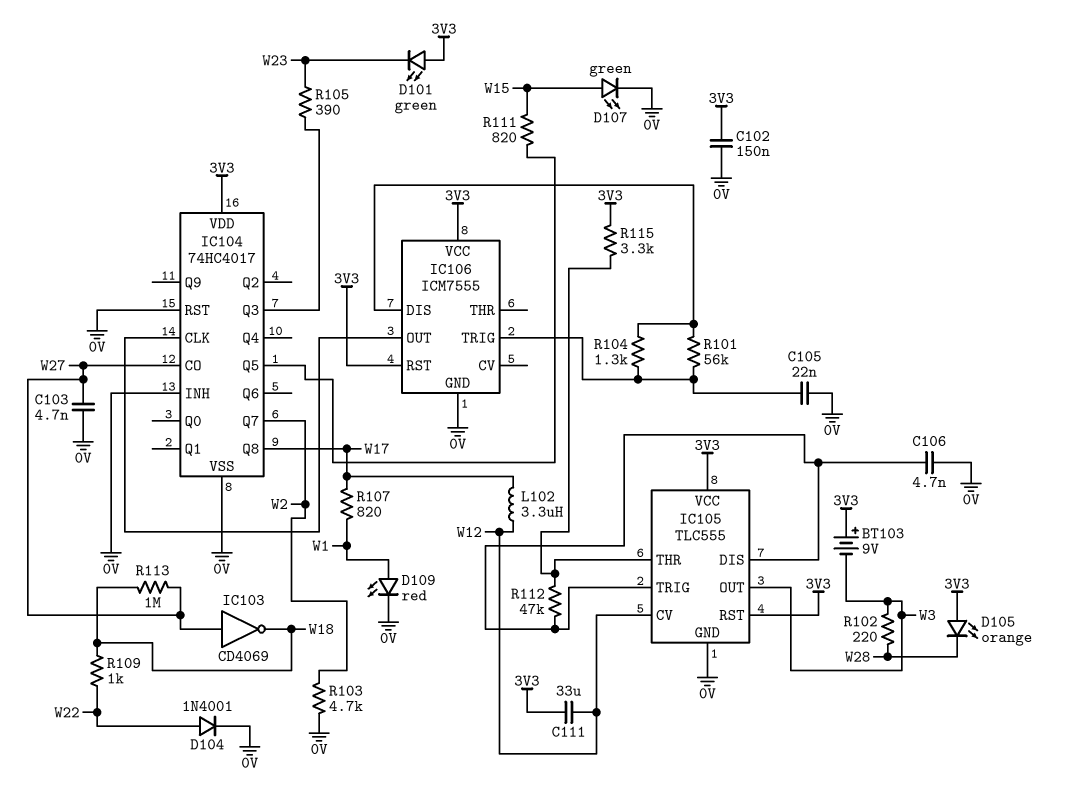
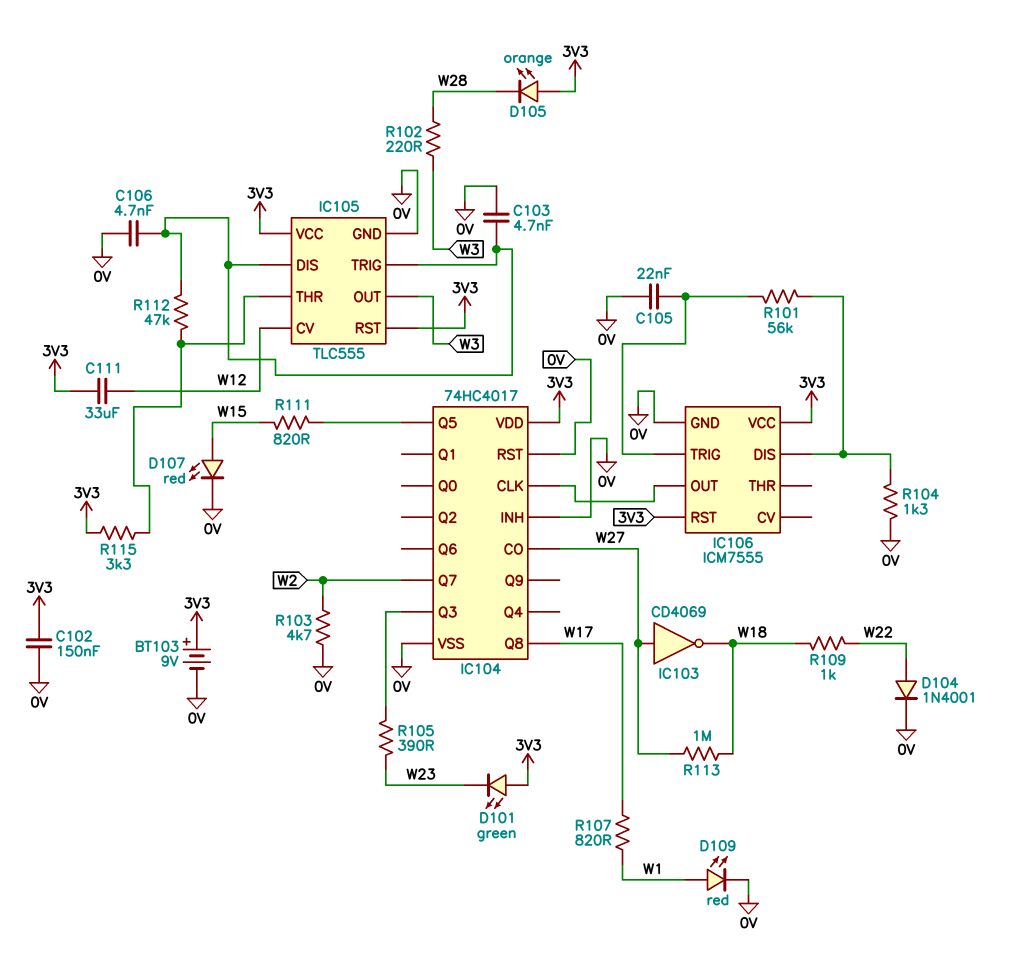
BT103: 9V (plus 3V3, minus W3) -> 9V (plus 3V3, minus 0V)
C103: 4.7nF (0V, W27) -> 4.7nF (0V, IC105/DIS)
D107: LED green (A W15, K 0V) -> LED red (A W15, K 0V)
L102: 3.3uH (W12, W17) -> none
R104: 1.3k (IC106/DIS, IC106/TRIG) -> 1.3k (0V, IC106/DIS)

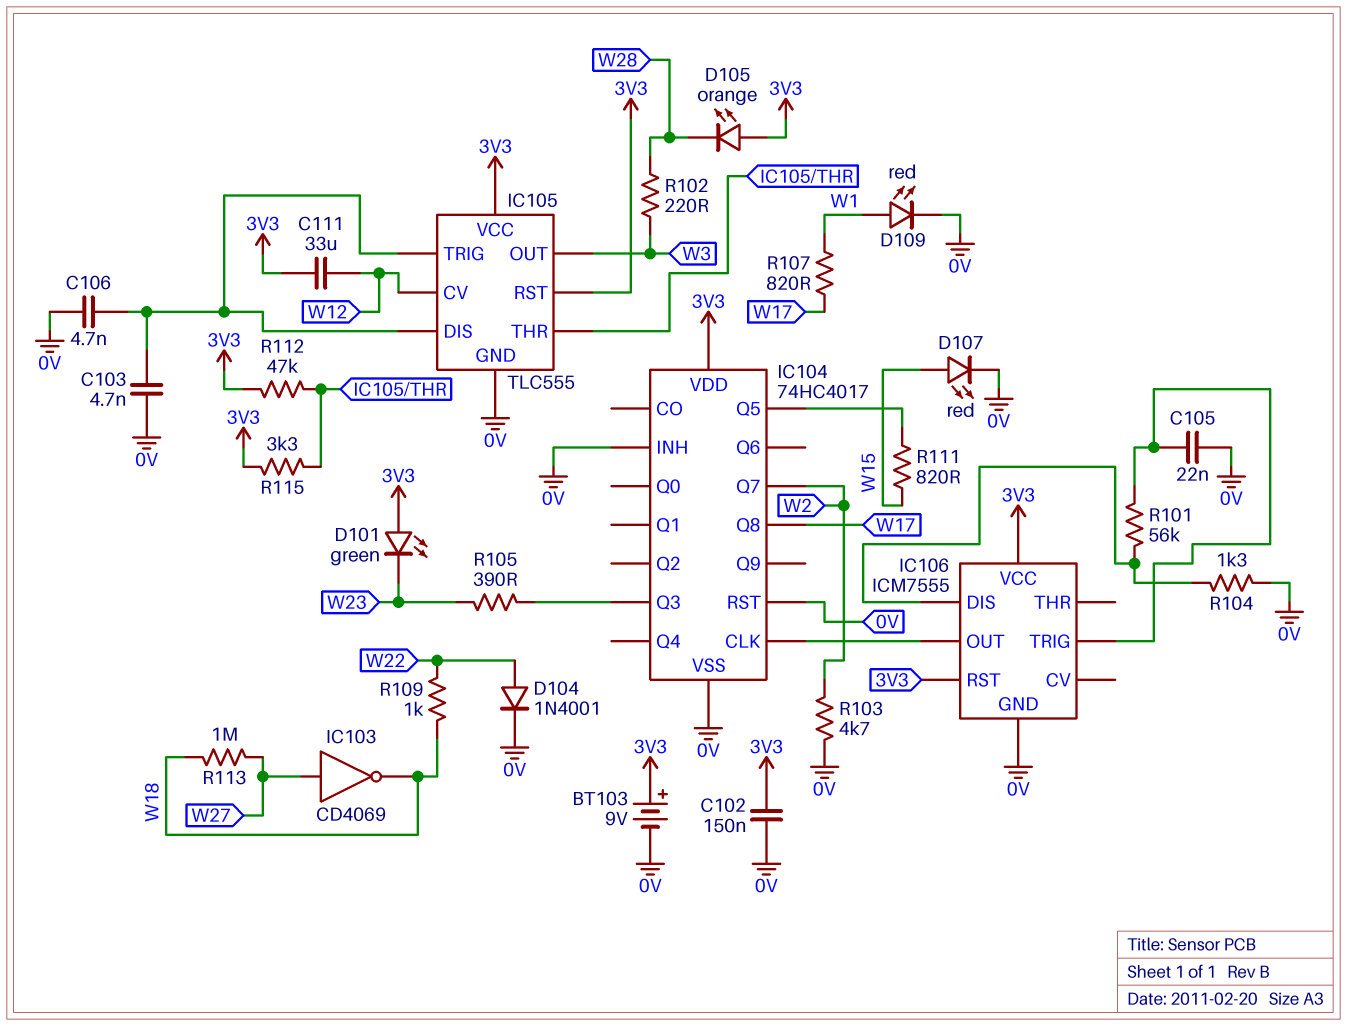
IC104 pin CO: W27 -> none
R112: 47k (IC105/DIS, IC105/THR) -> 47k (3V3, IC105/THR)

